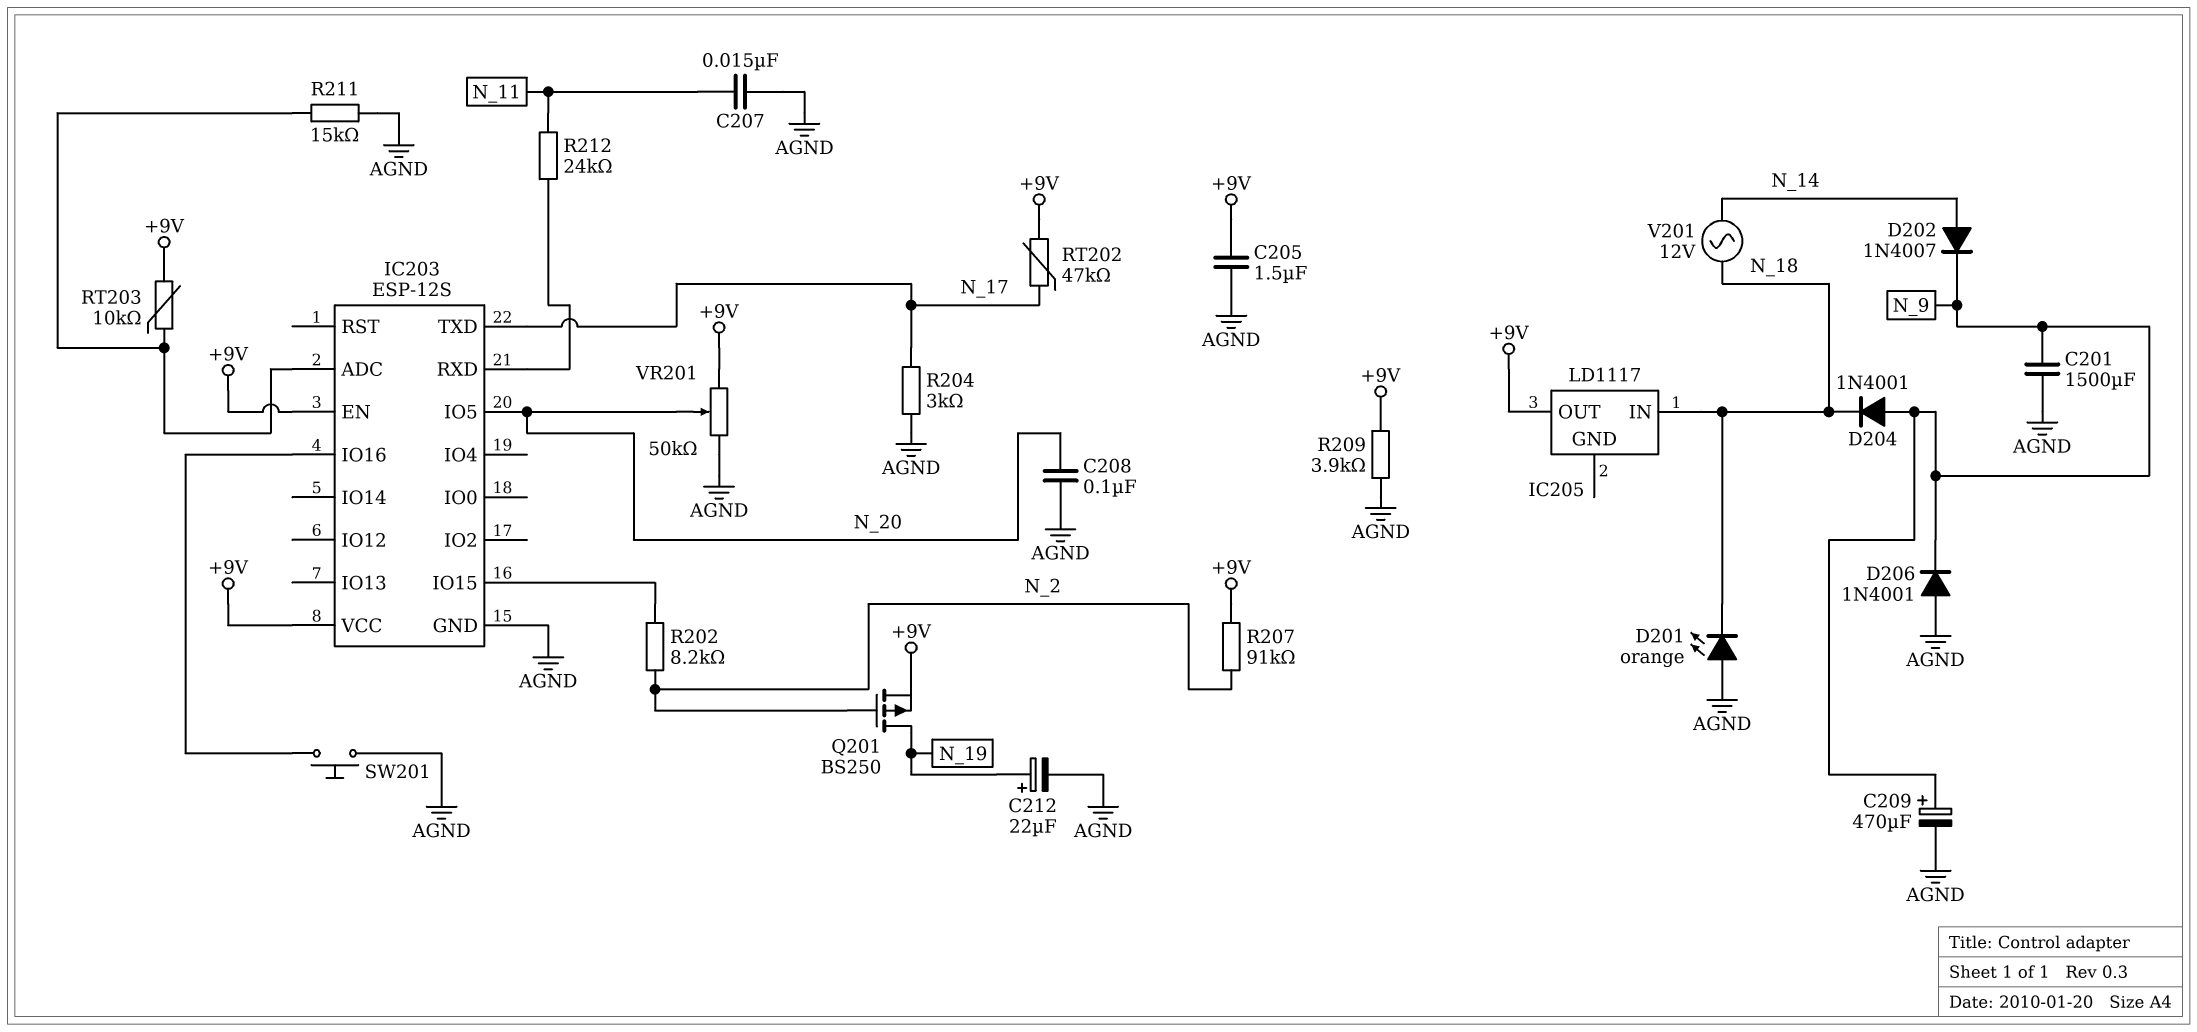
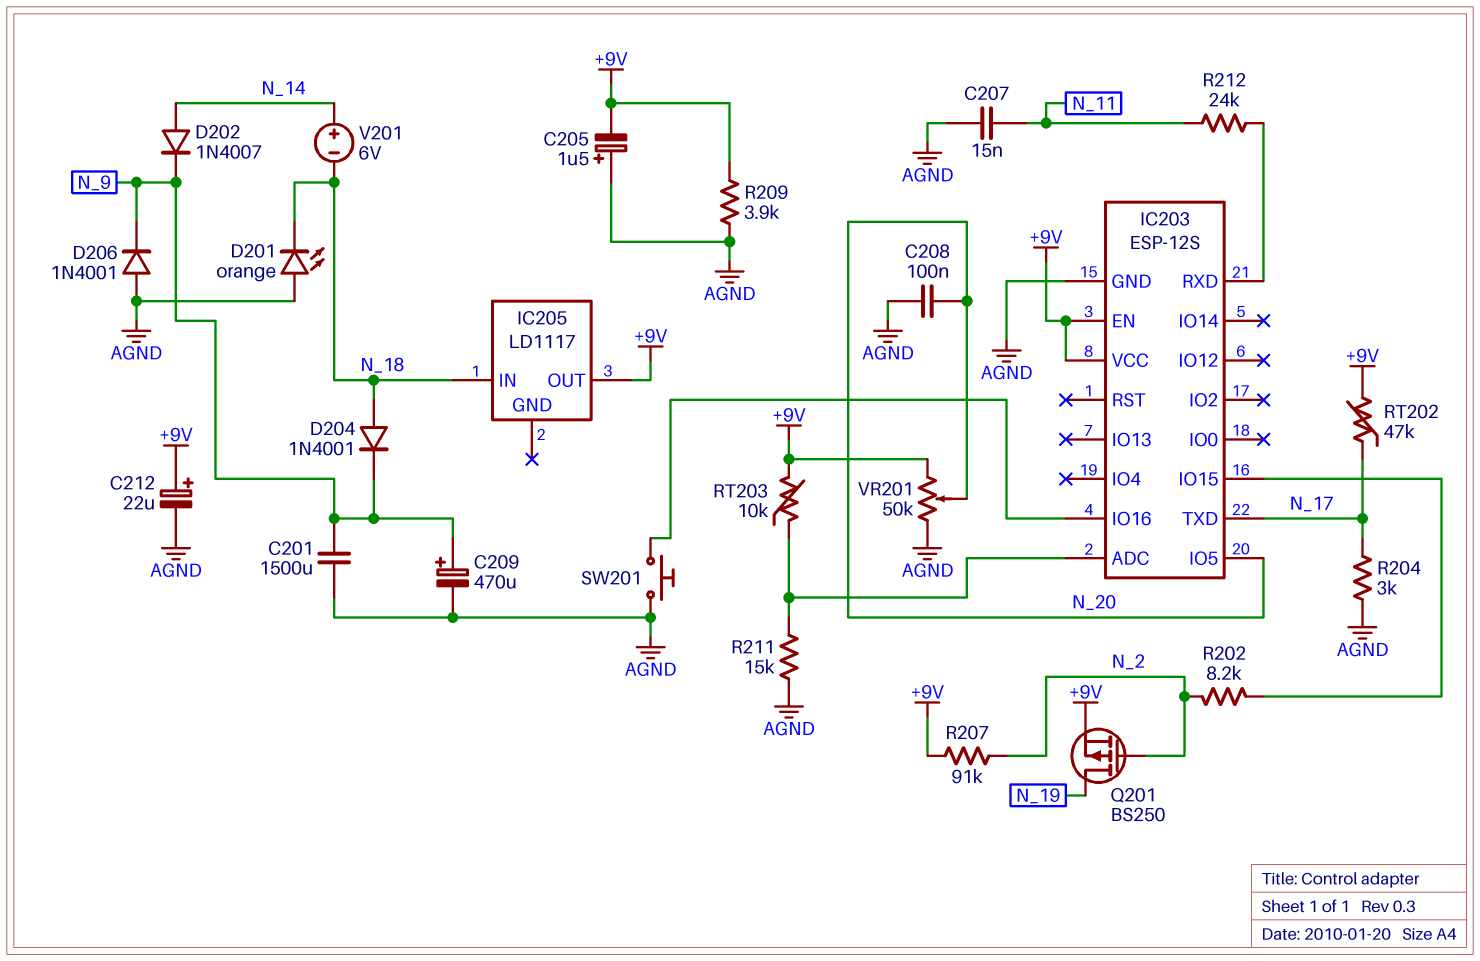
C205: 1.5uF (+9V, AGND) -> 1.5uF (plus AGND, minus +9V)
C212: 22uF (plus N_19, minus AGND) -> 22uF (plus +9V, minus AGND)
D204: diode 1N4001 (A N_9, K N_18) -> diode 1N4001 (A N_18, K N_9)
V201: AC 12V (N_14, N_18) -> 6V (plus N_14, minus N_18)

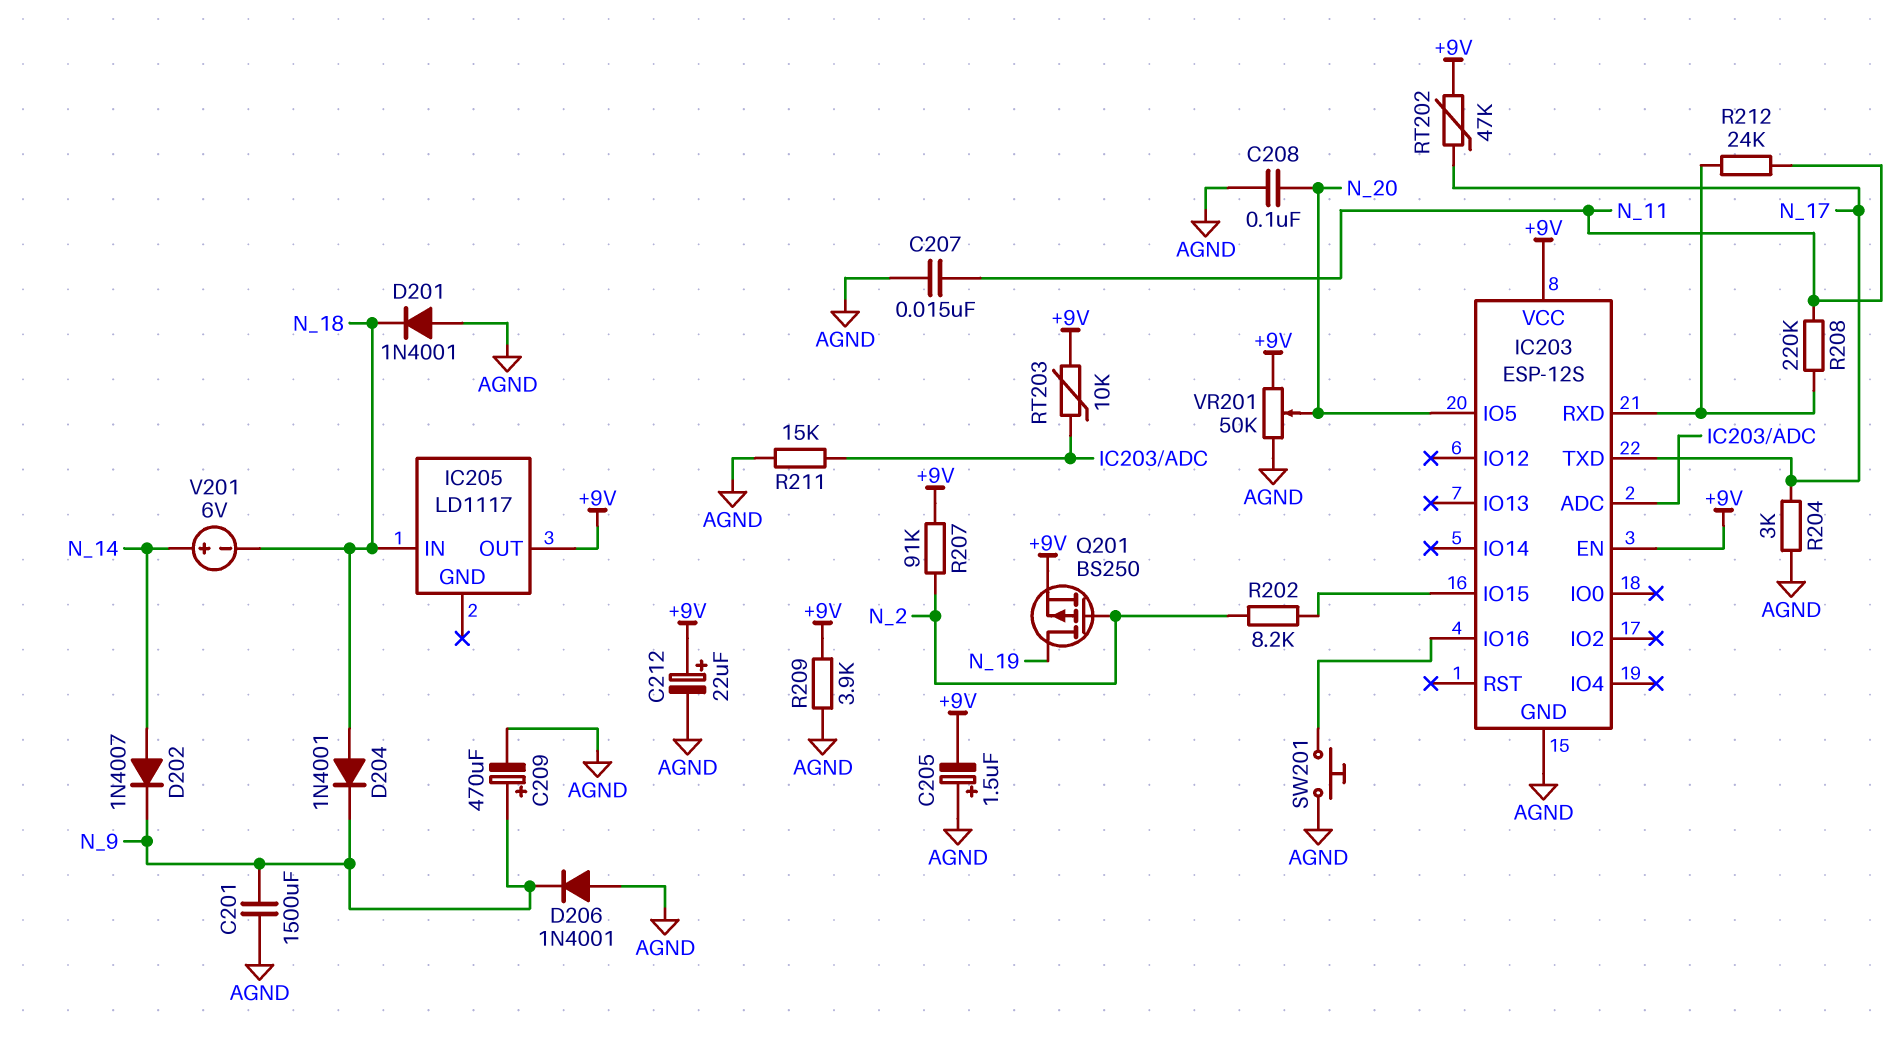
D201: LED orange (A AGND, K N_18) -> diode 1N4001 (A AGND, K N_18)
R208: none -> 220k (IC203/RXD, N_11)

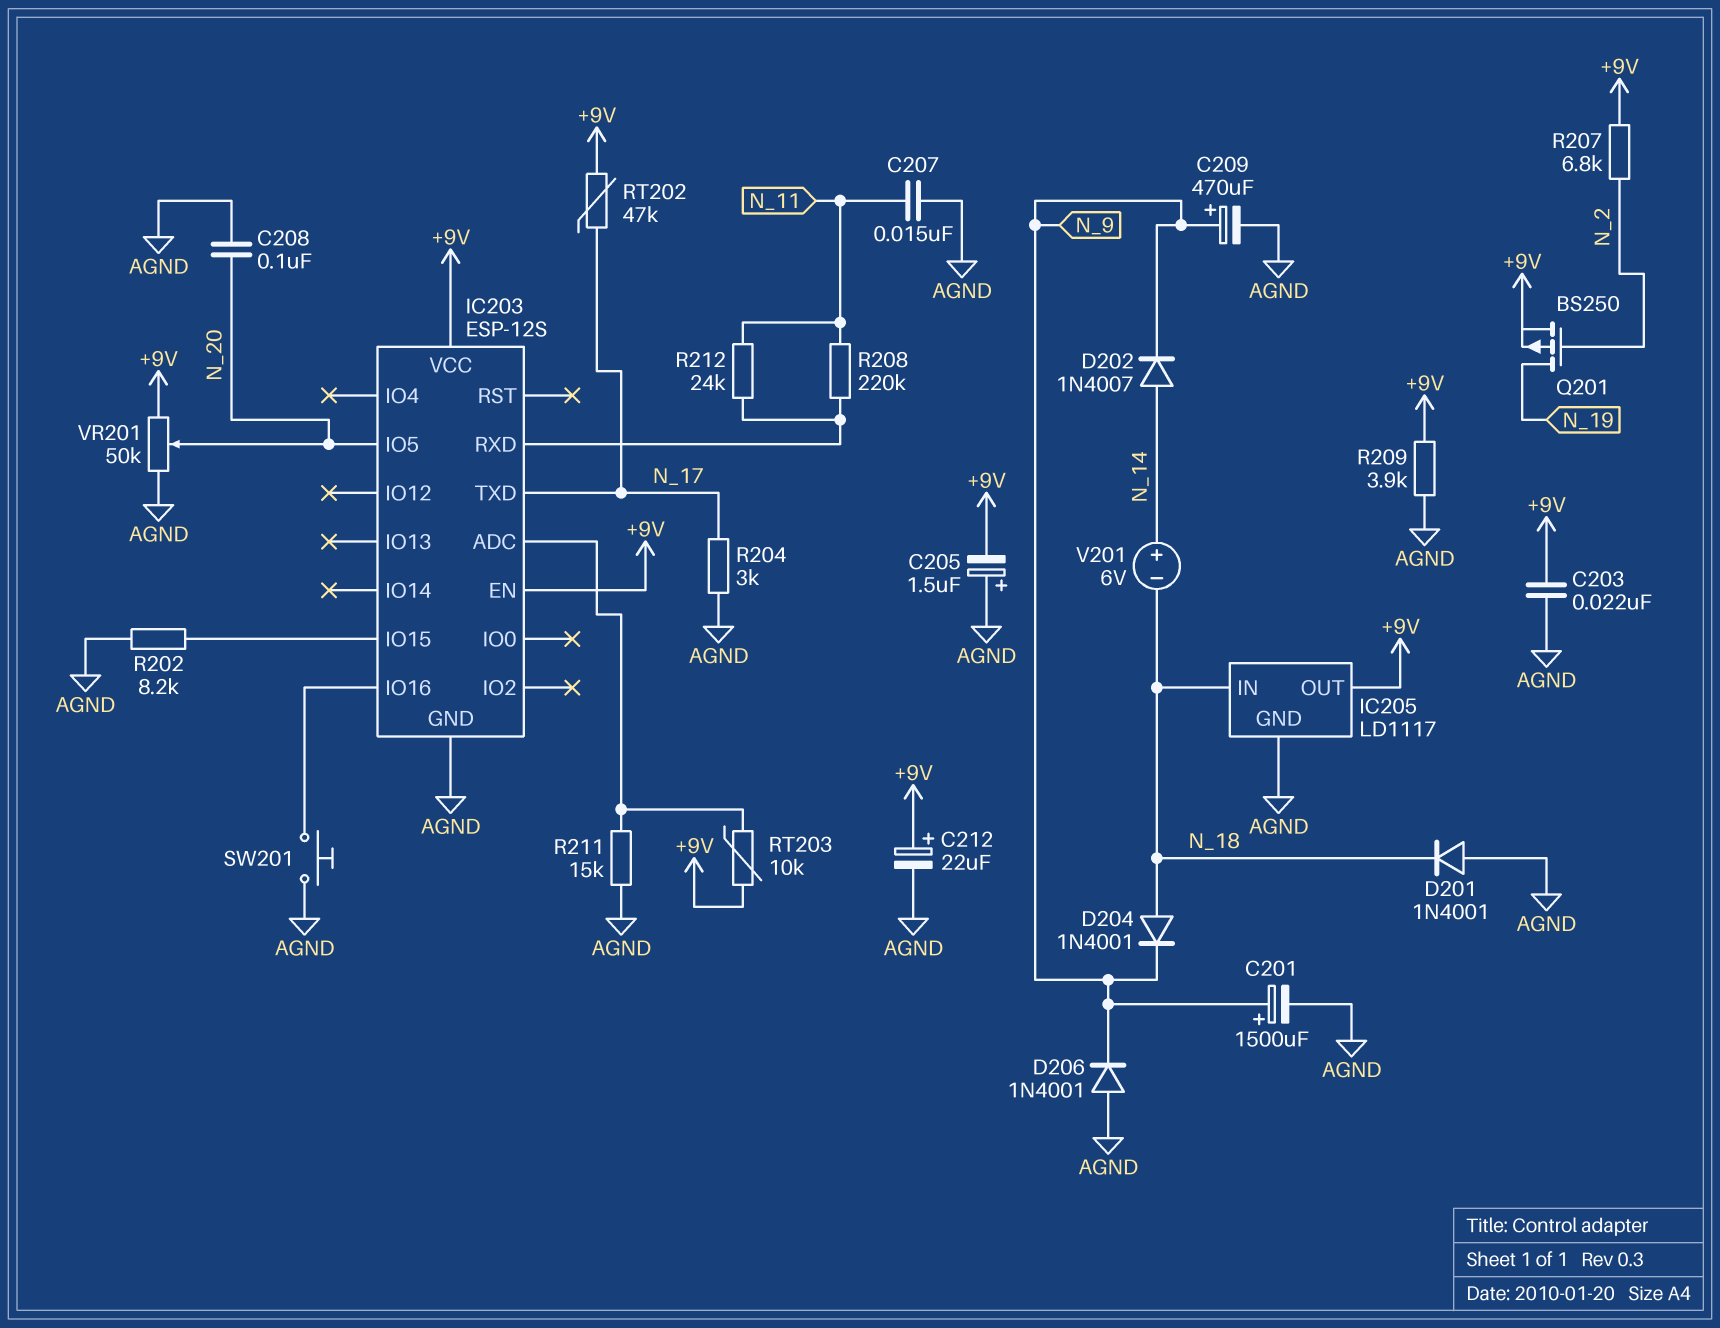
C201: 1500uF (AGND, N_9) -> 1500uF (plus N_9, minus AGND)
C203: none -> 22nF (+9V, AGND)
IC205 pin GND: none -> AGND
R202: 8.2k (IC203/IO15, N_2) -> 8.2k (AGND, IC203/IO15)
R207: 91k (+9V, N_2) -> 6.8k (+9V, N_2)

